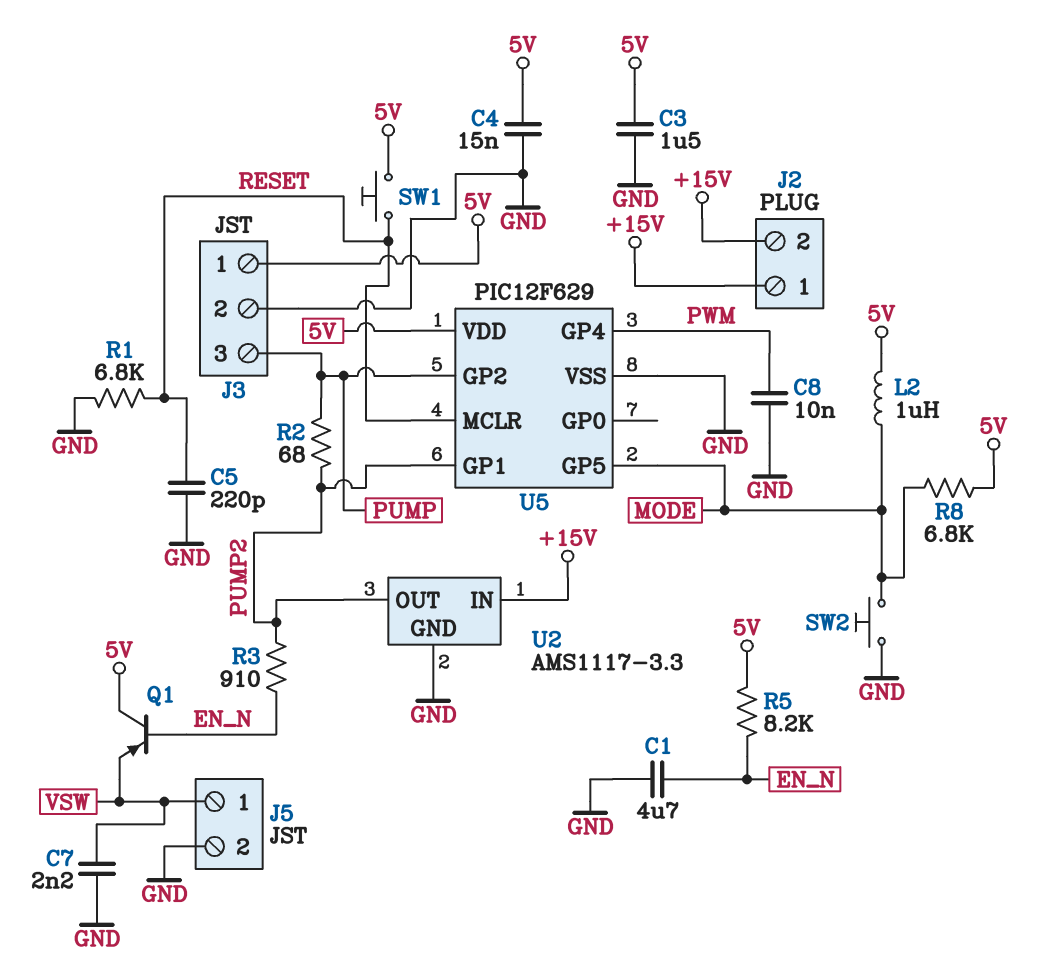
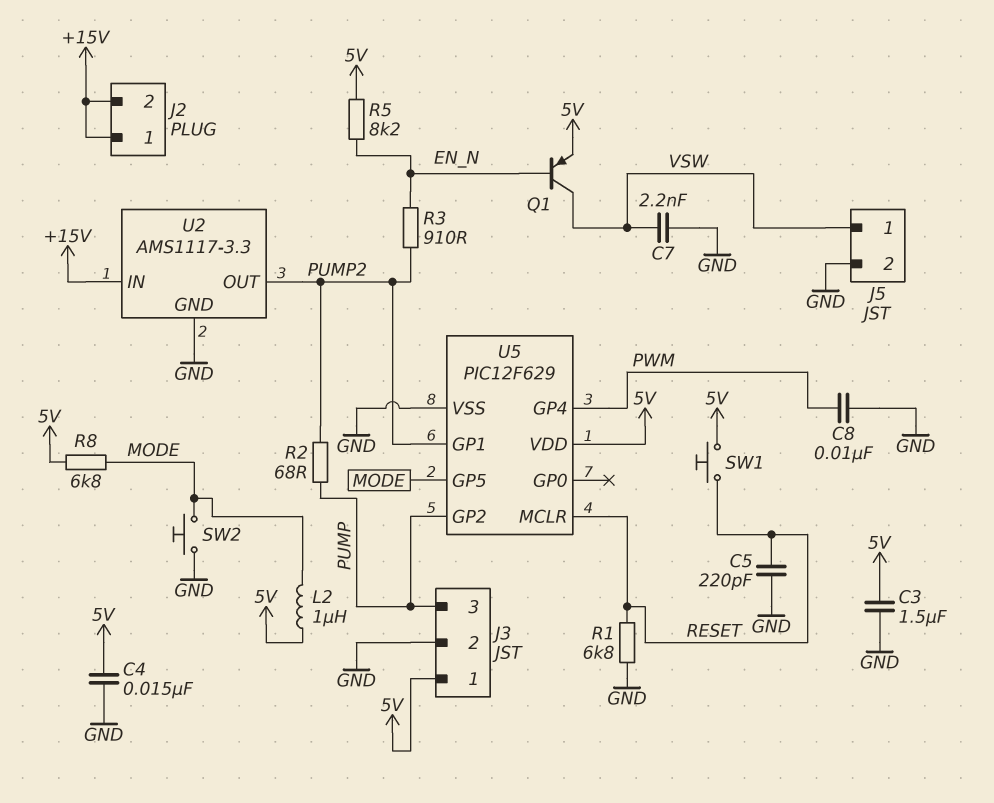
C1: 4.7uF (EN_N, GND) -> none
Q1: PNP (B EN_N, C 5V, E VSW) -> PNP (B EN_N, C VSW, E 5V)

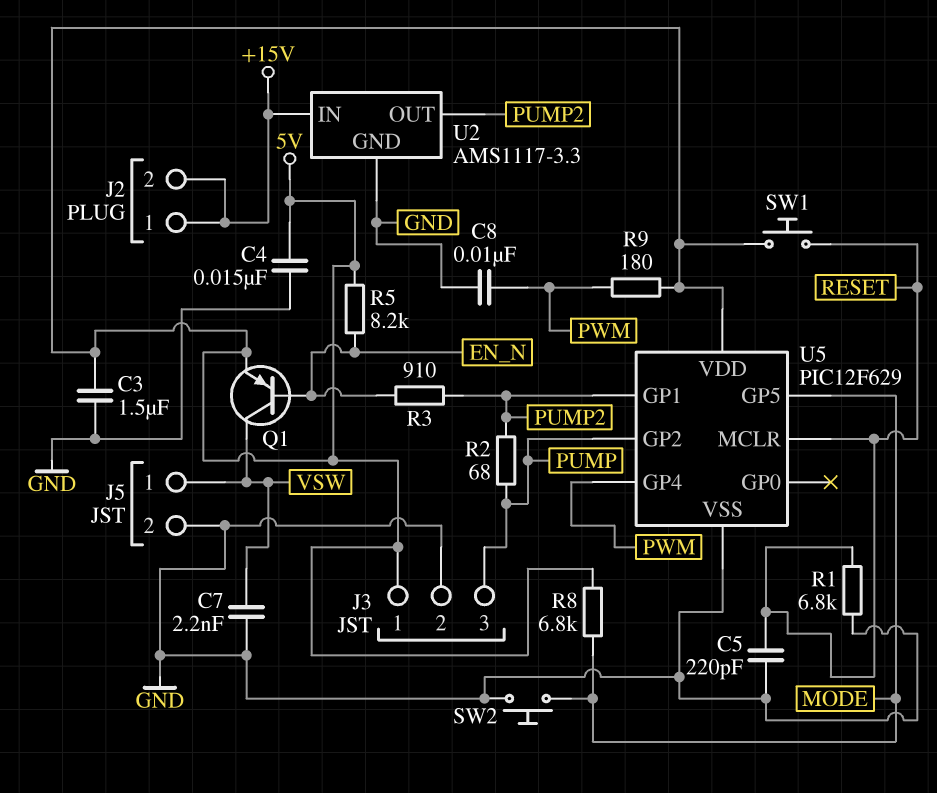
L2: 1uH (5V, MODE) -> none
R9: none -> 180 (5V, PWM)

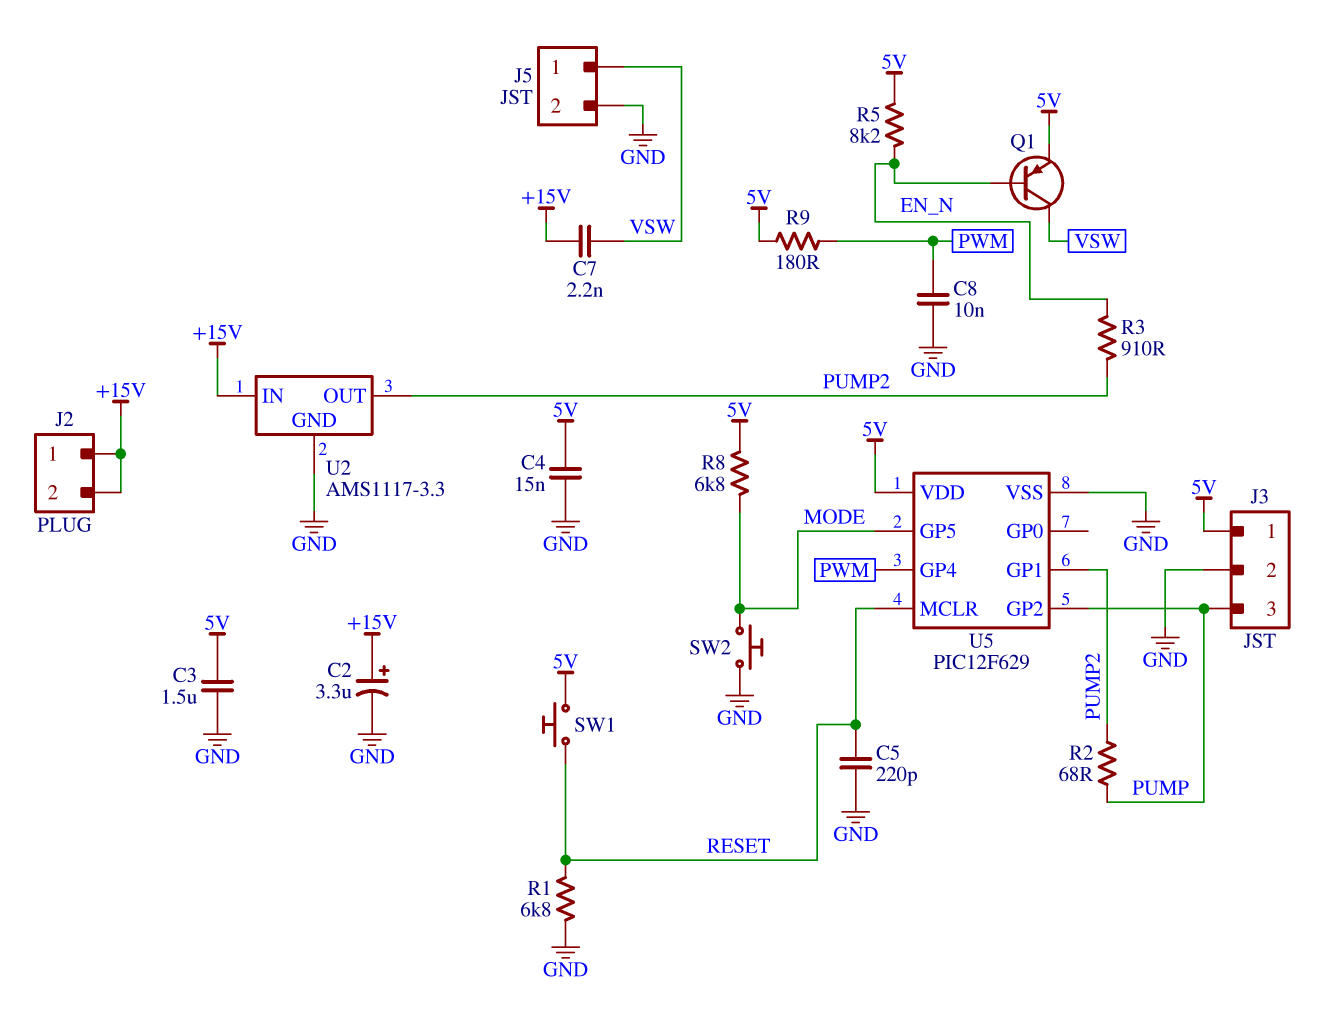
C2: none -> 3.3uF (plus +15V, minus GND)
C7: 2.2nF (GND, VSW) -> 2.2nF (+15V, VSW)

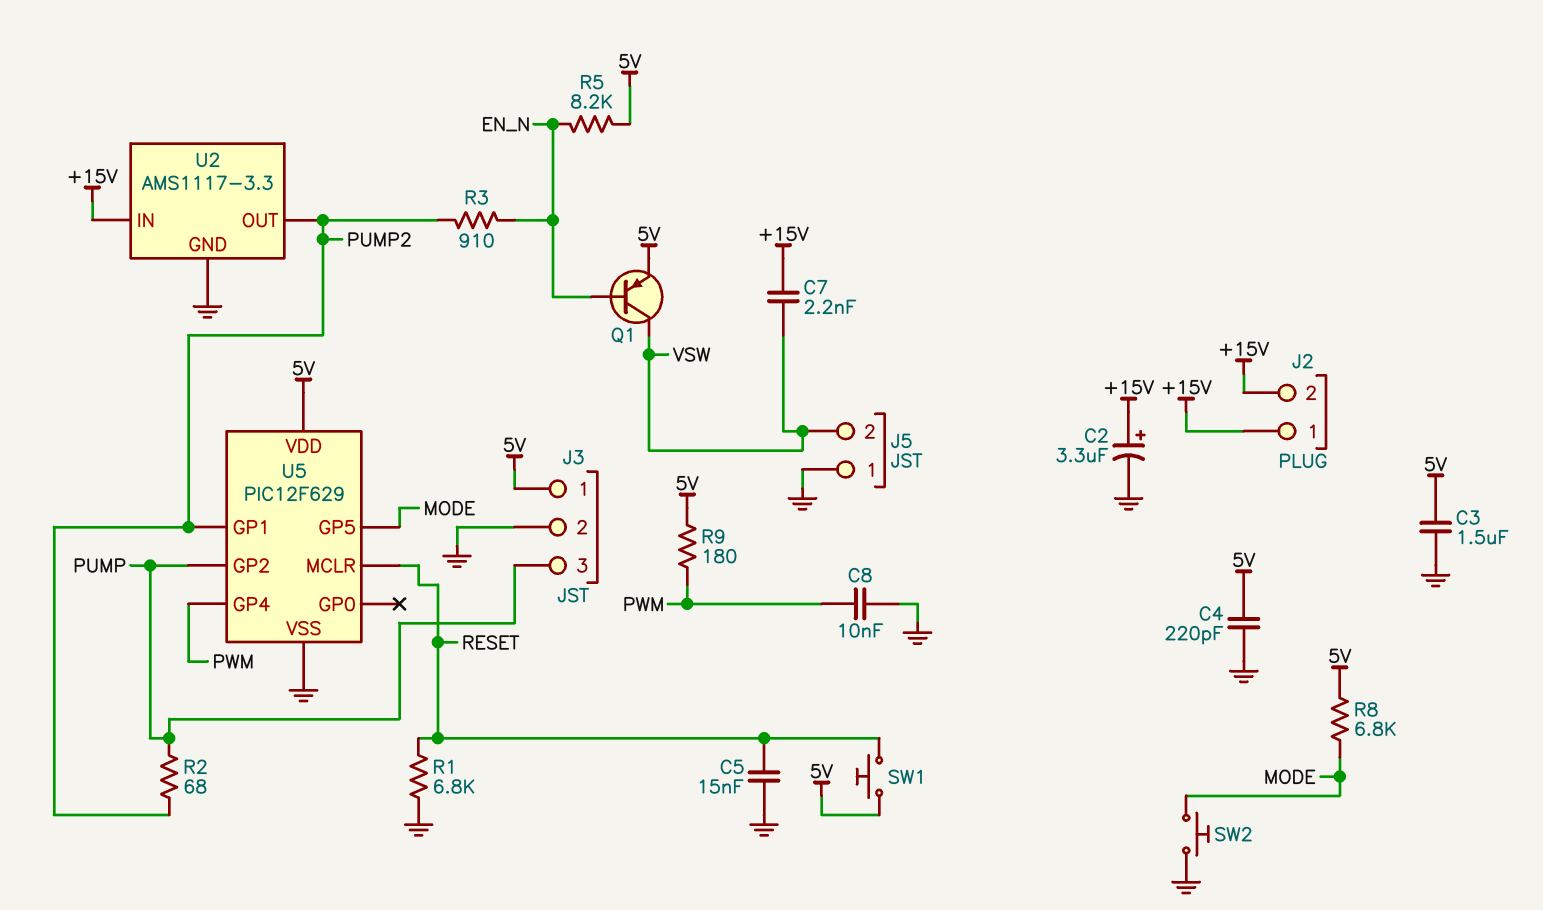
C4: 15nF (5V, GND) -> 220pF (5V, GND)
C5: 220pF (GND, RESET) -> 15nF (GND, RESET)
J5 pin 1: VSW -> GND
J5 pin 2: GND -> VSW

